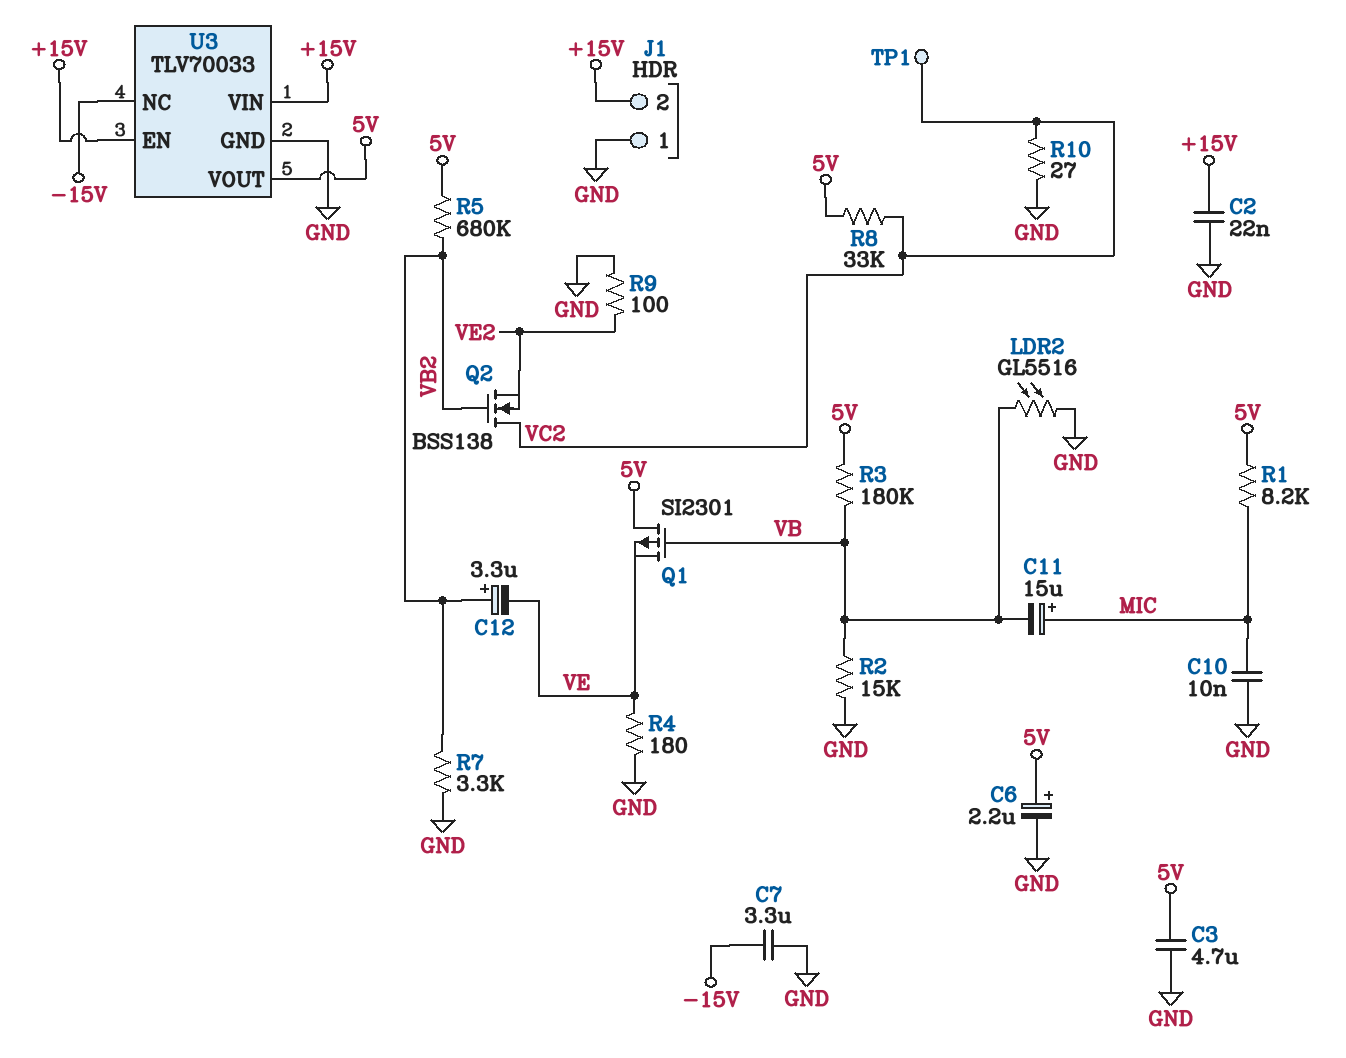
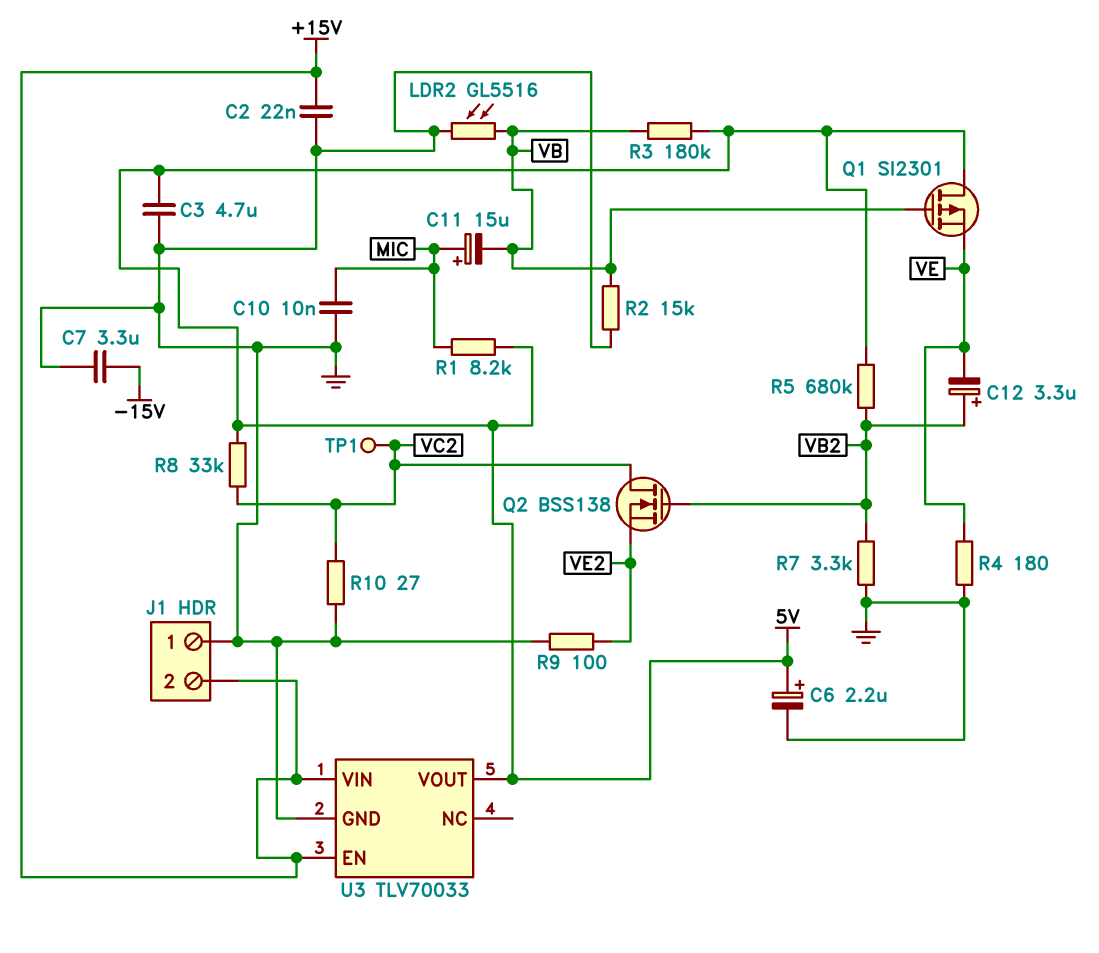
U3 pin NC: -15V -> none

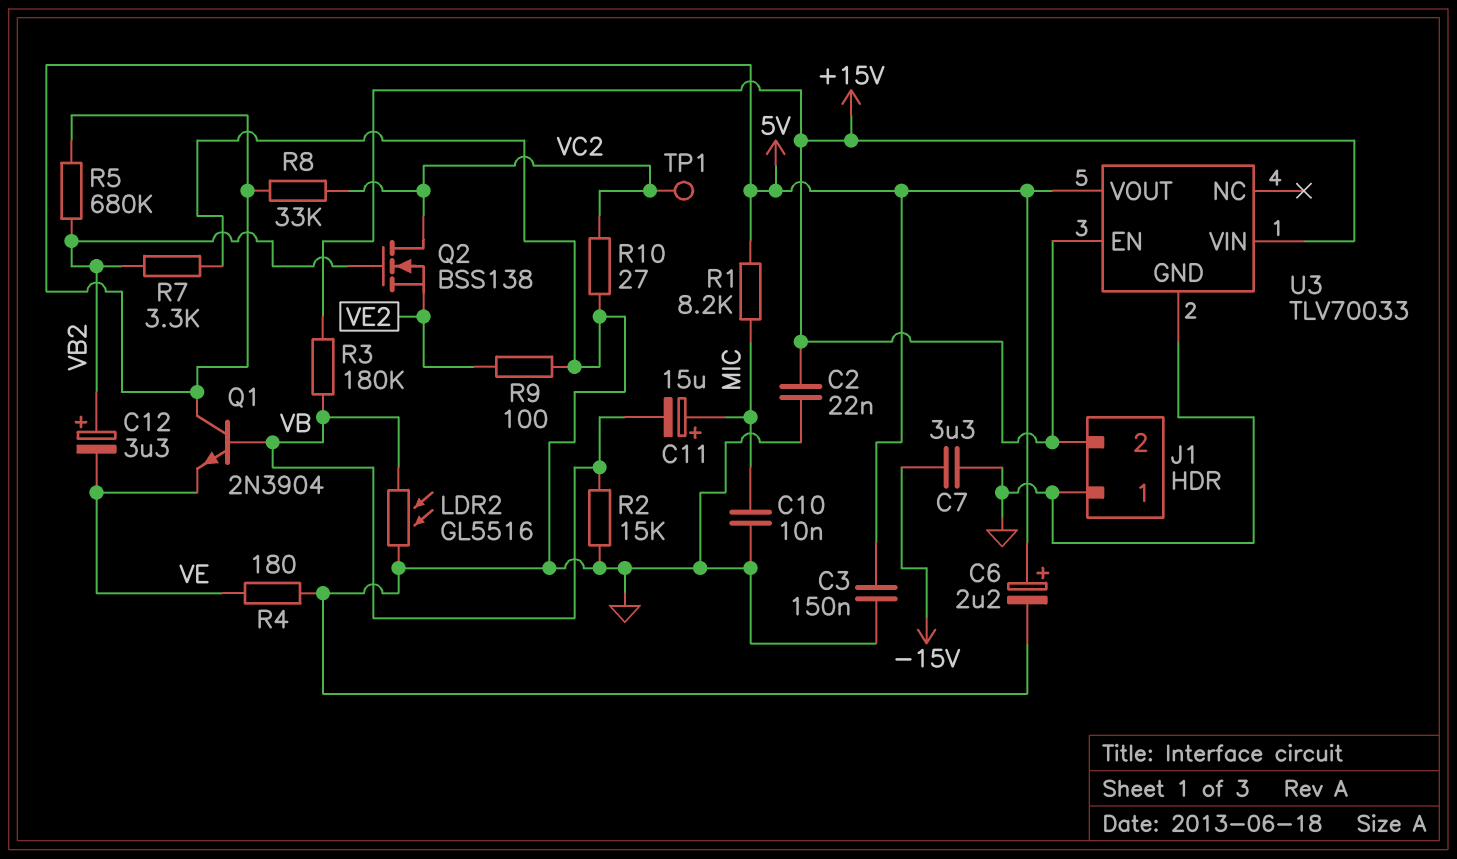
C3: 4.7uF (5V, GND) -> 150nF (5V, GND)
Q1: PMOS SI2301 (G VB, D 5V, S VE) -> NPN 2N3904 (B VB, C 5V, E VE)
R3: 180k (5V, VB) -> 180k (+15V, VB)

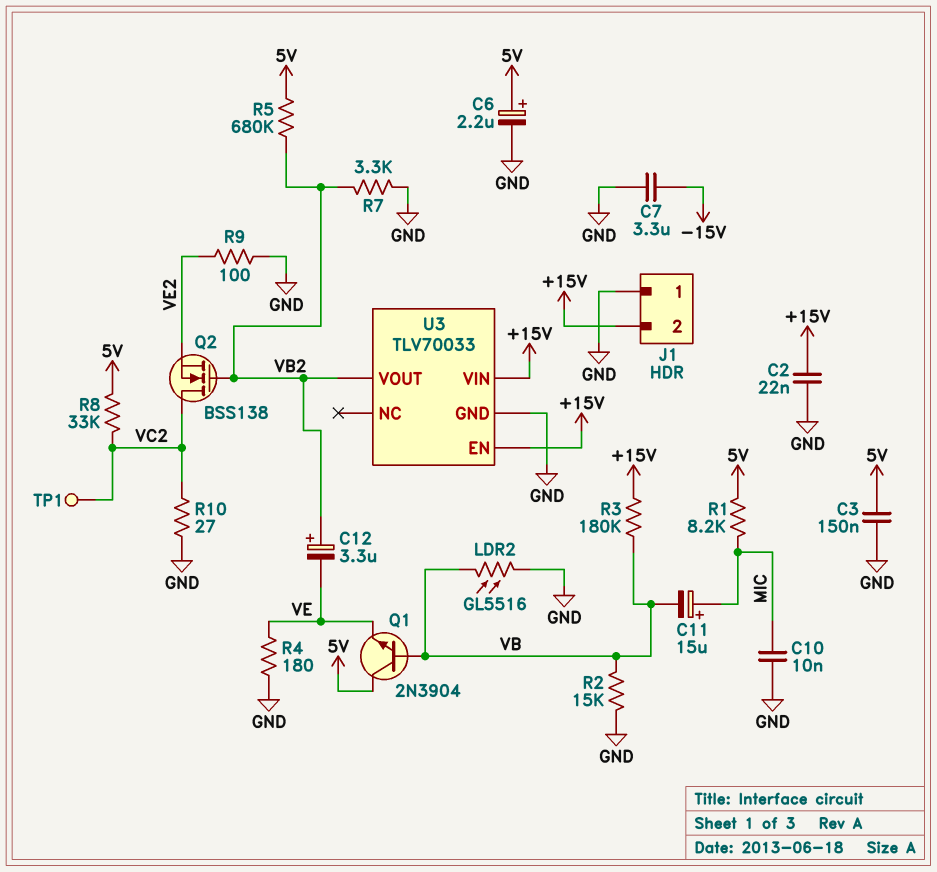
U3 pin VOUT: 5V -> VB2

